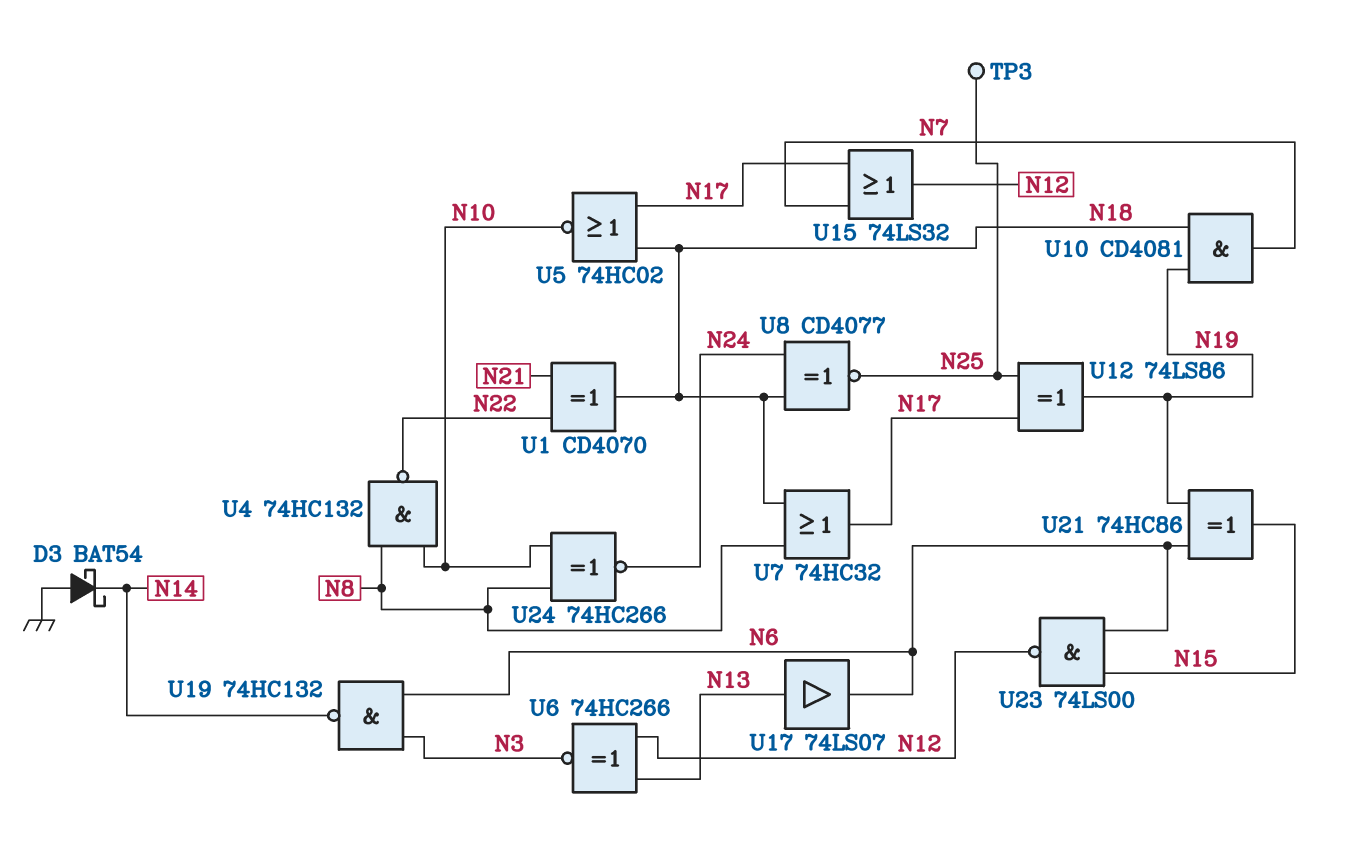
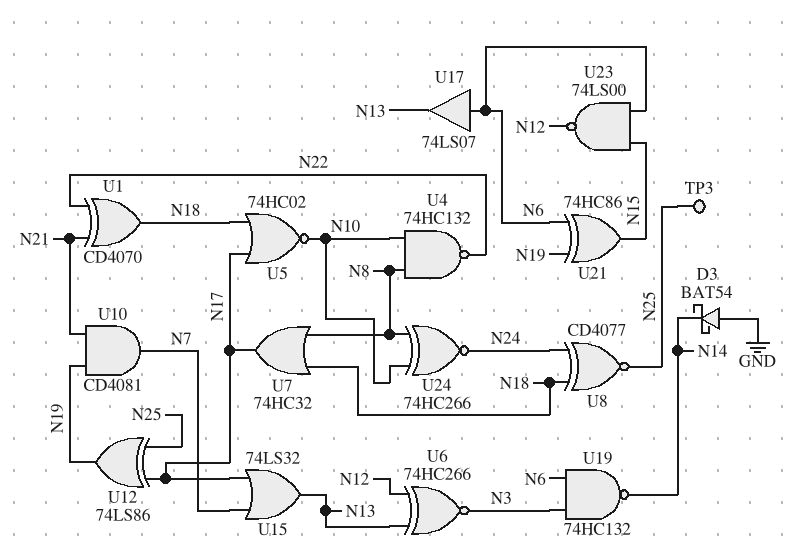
U10: AND CD4081 (in N18, in N19, out N7) -> AND CD4081 (in N19, in N21, out N7)
U15: OR 74LS32 (in N7, in N17, out N12) -> OR 74LS32 (in N7, in N17, out N13)
U17: buffer 74LS07 (in N13, out N6) -> buffer 74LS07 (in N6, out N13)

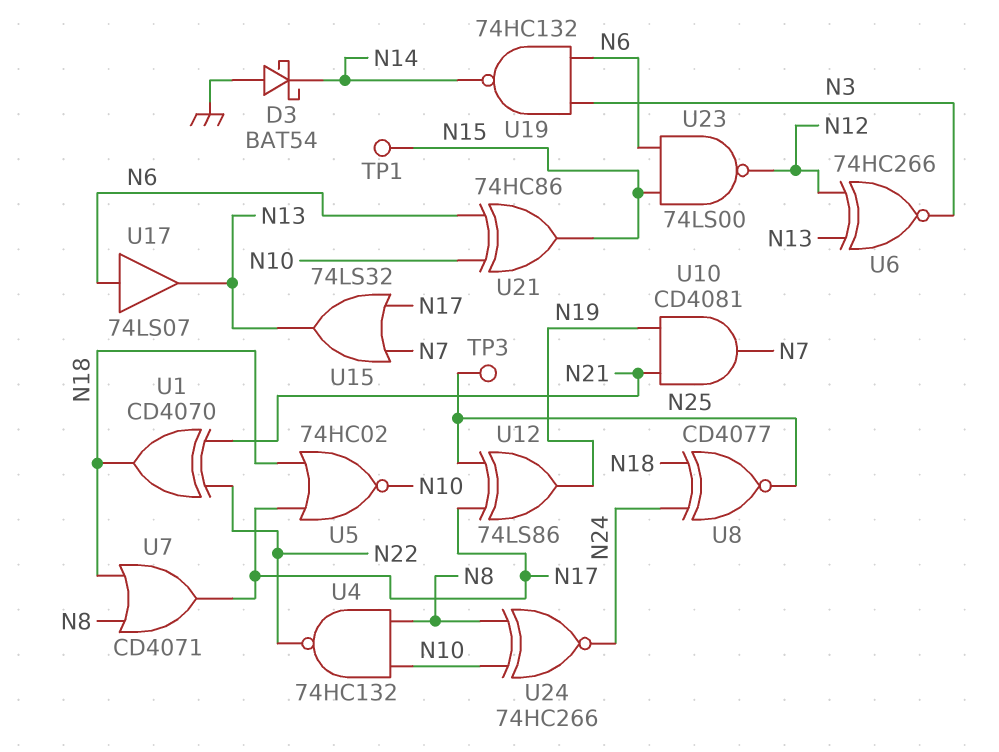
TP1: none -> test point (N15)
U7: OR 74HC32 (in N8, in N18, out N17) -> OR CD4071 (in N8, in N18, out N17)
U21: XOR 74HC86 (in N6, in N19, out N15) -> XOR 74HC86 (in N6, in N10, out N15)

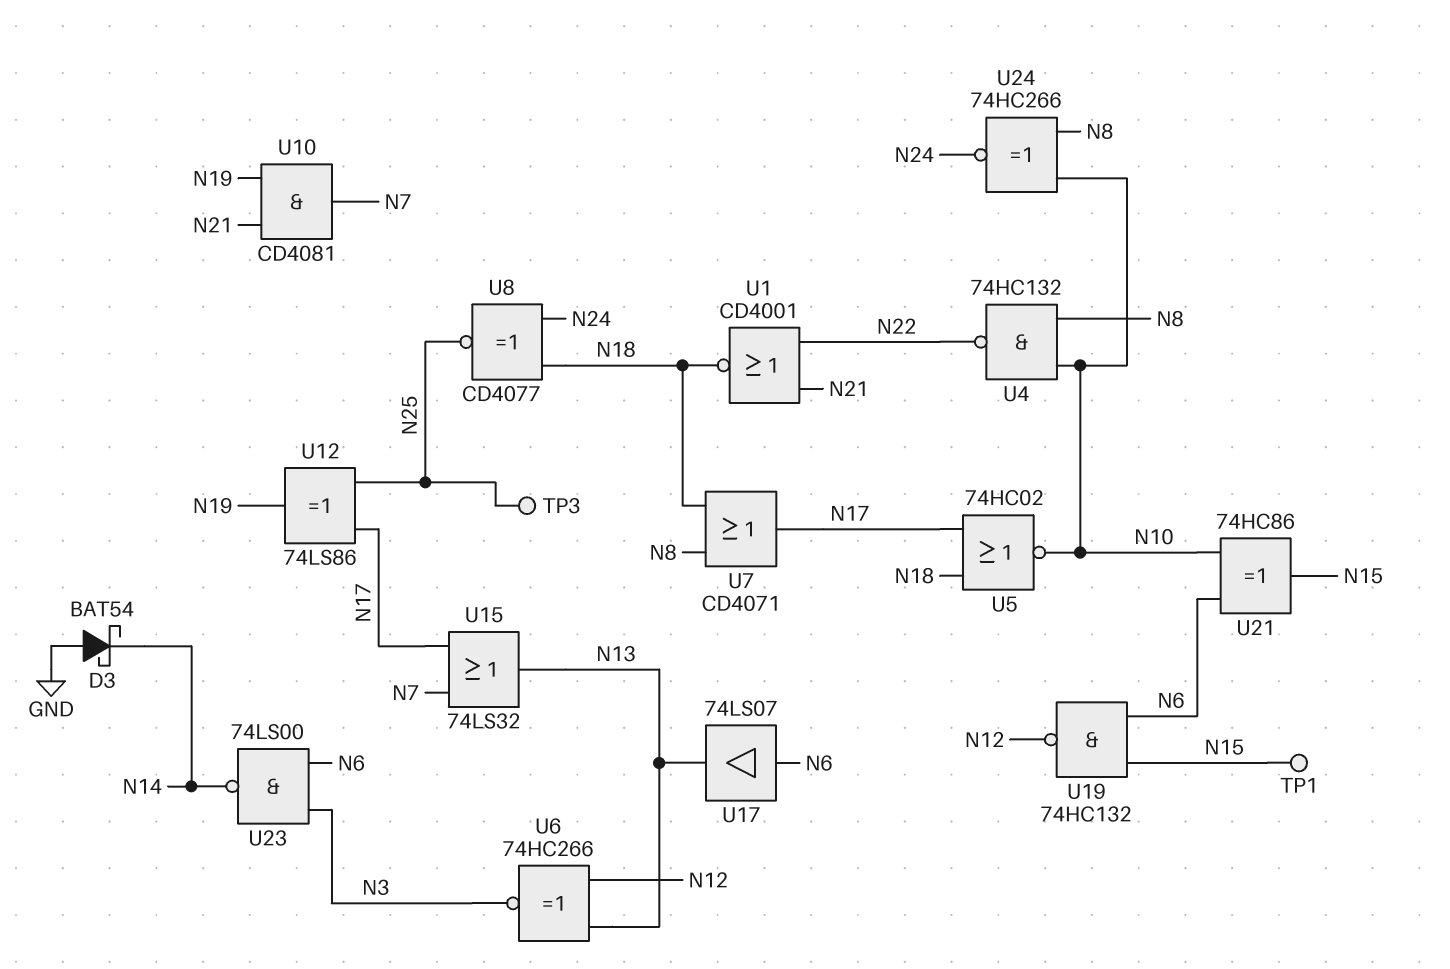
U1: XOR CD4070 (in N21, in N22, out N18) -> NOR CD4001 (in N21, in N22, out N18)
U19: NAND 74HC132 (in N3, in N6, out N14) -> NAND 74HC132 (in N6, in N15, out N12)
U23: NAND 74LS00 (in N6, in N15, out N12) -> NAND 74LS00 (in N3, in N6, out N14)

